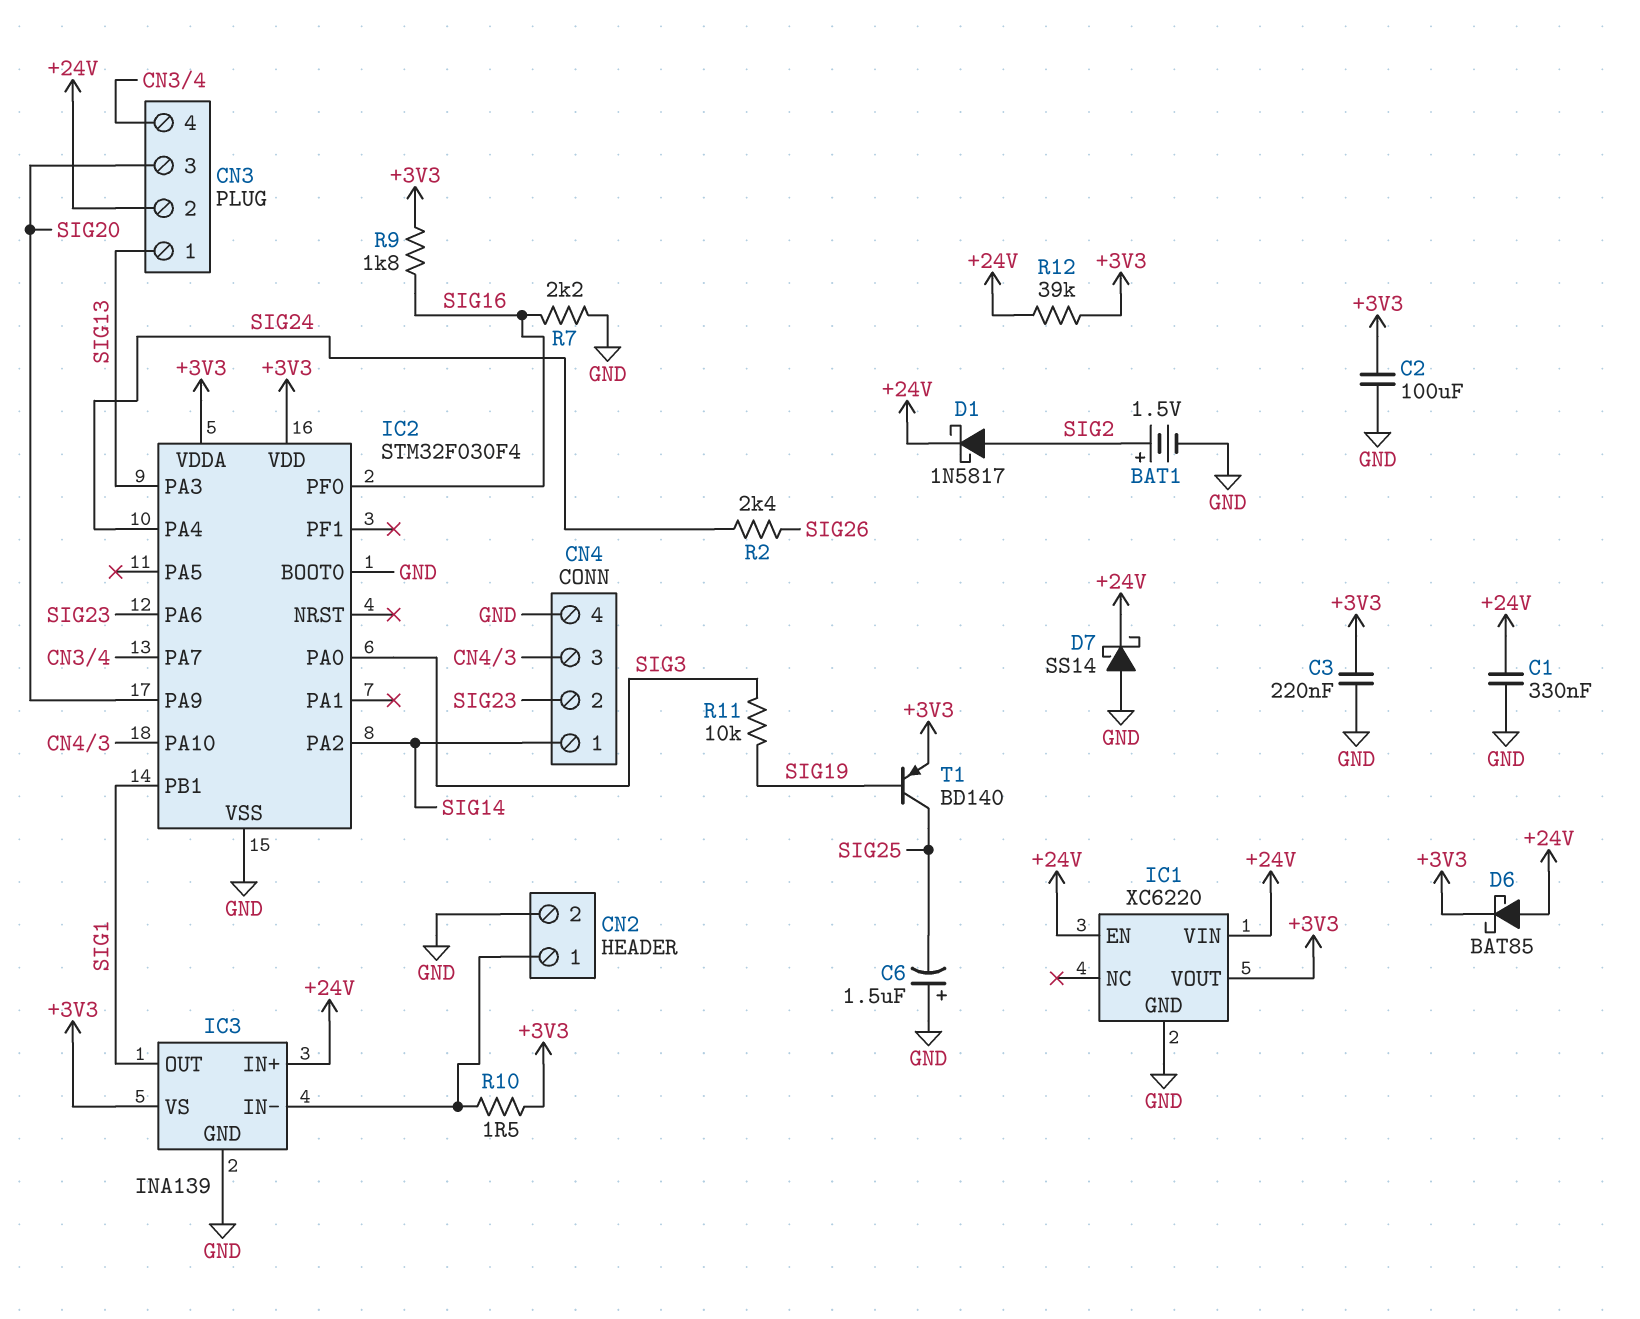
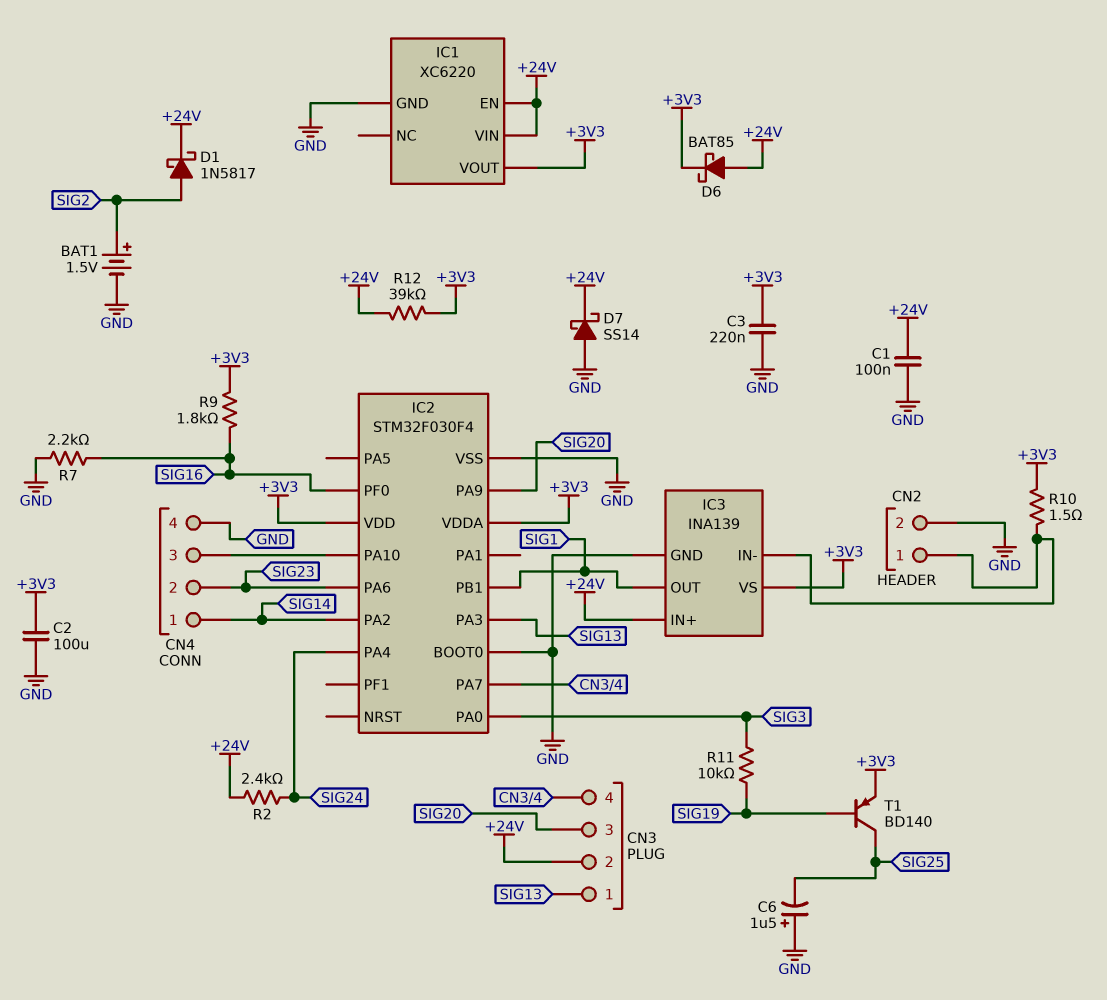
C1: 330nF (+24V, GND) -> 100nF (+24V, GND)
R2: 2.4k (SIG24, SIG26) -> 2.4k (+24V, SIG24)

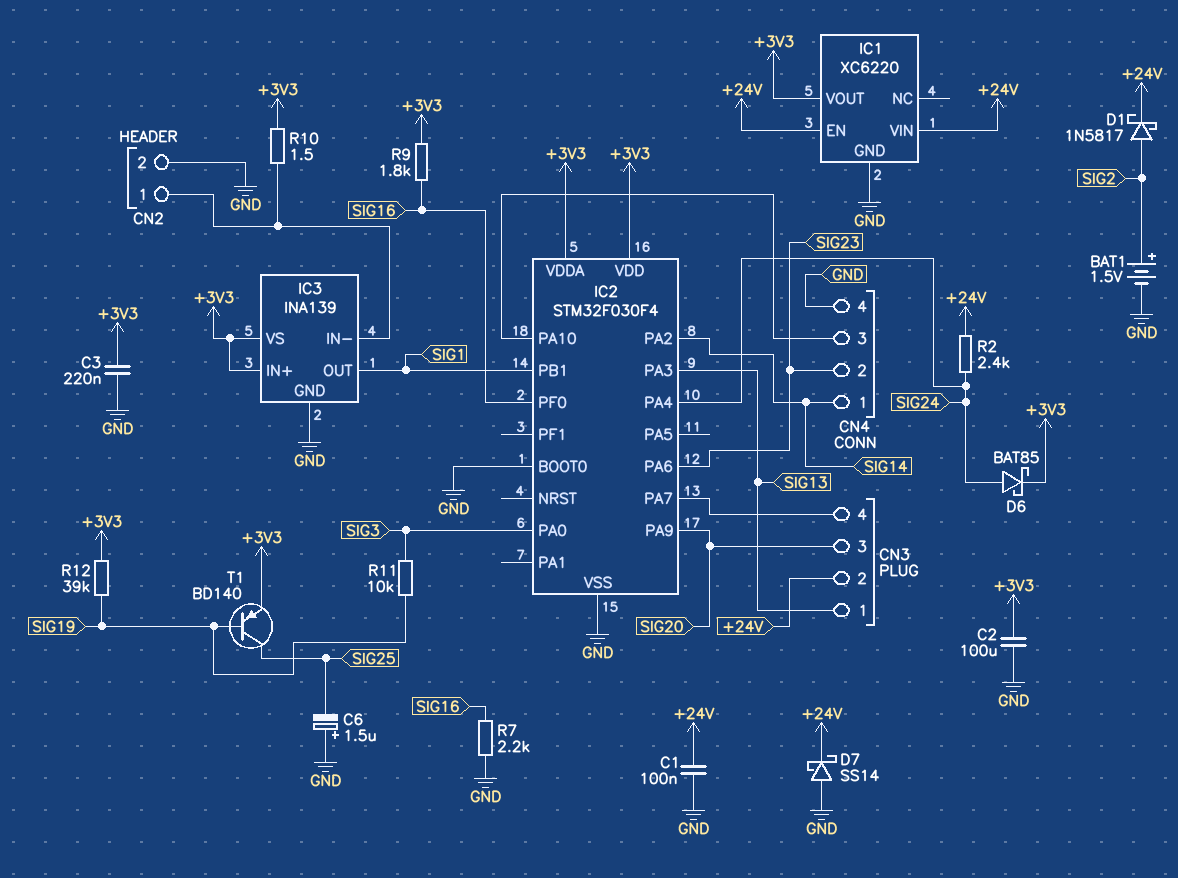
D6: schottky BAT85 (A +24V, K +3V3) -> schottky BAT85 (A SIG24, K +3V3)
IC3 pin IN+: +24V -> +3V3
R12: 39k (+3V3, +24V) -> 39k (+3V3, SIG19)

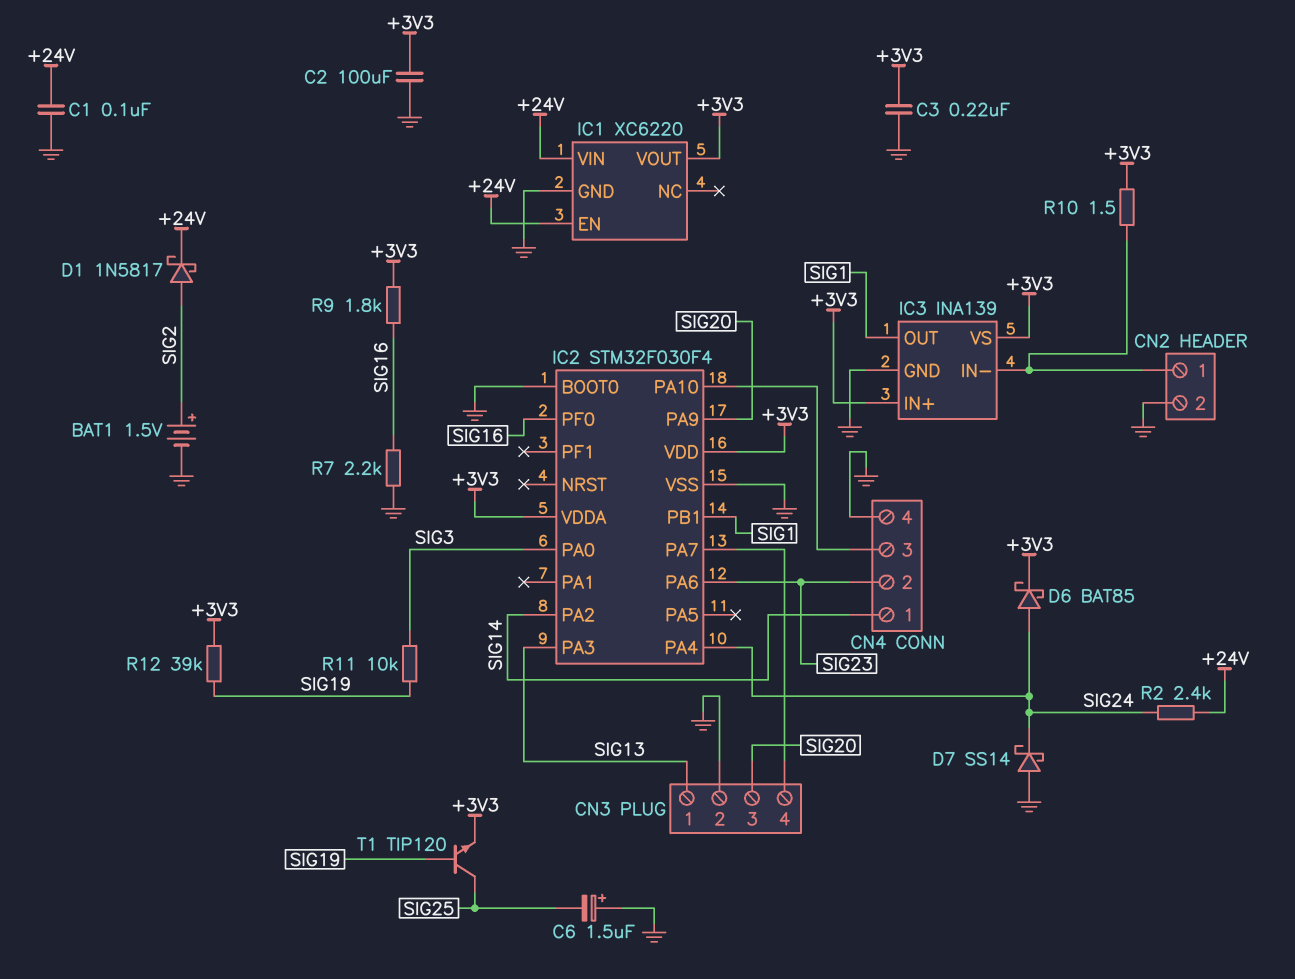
CN3 pin 2: +24V -> GND
D7: schottky SS14 (A GND, K +24V) -> schottky SS14 (A GND, K SIG24)
T1: PNP BD140 (B SIG19, C SIG25, E +3V3) -> NPN TIP120 (B SIG19, C SIG25, E +3V3)

